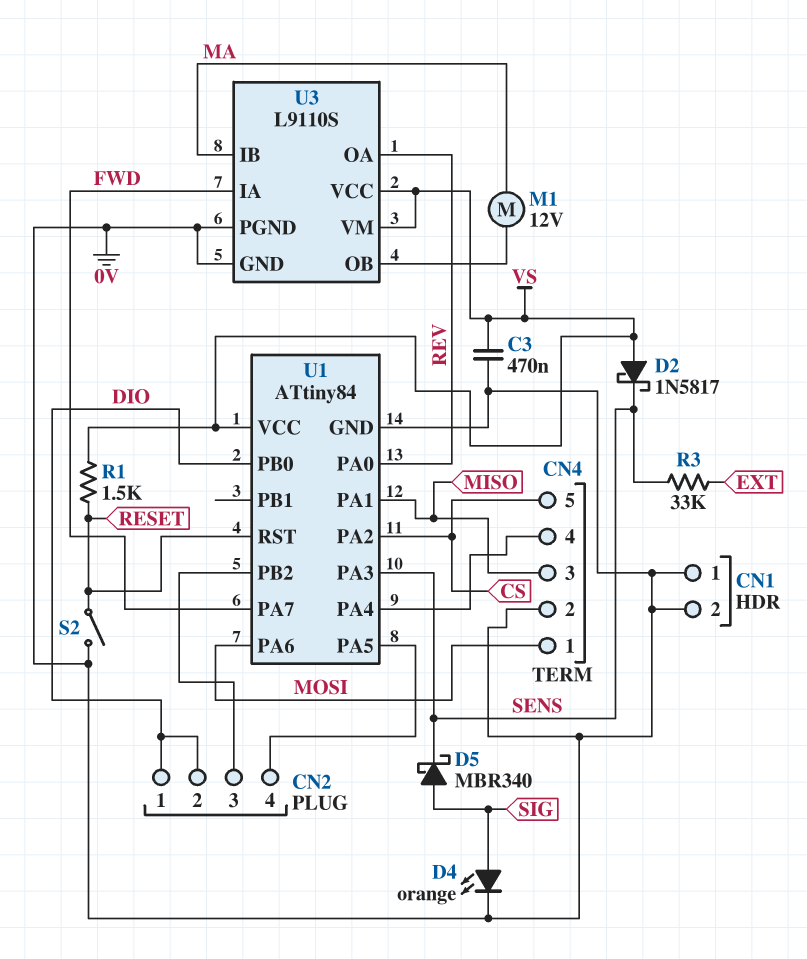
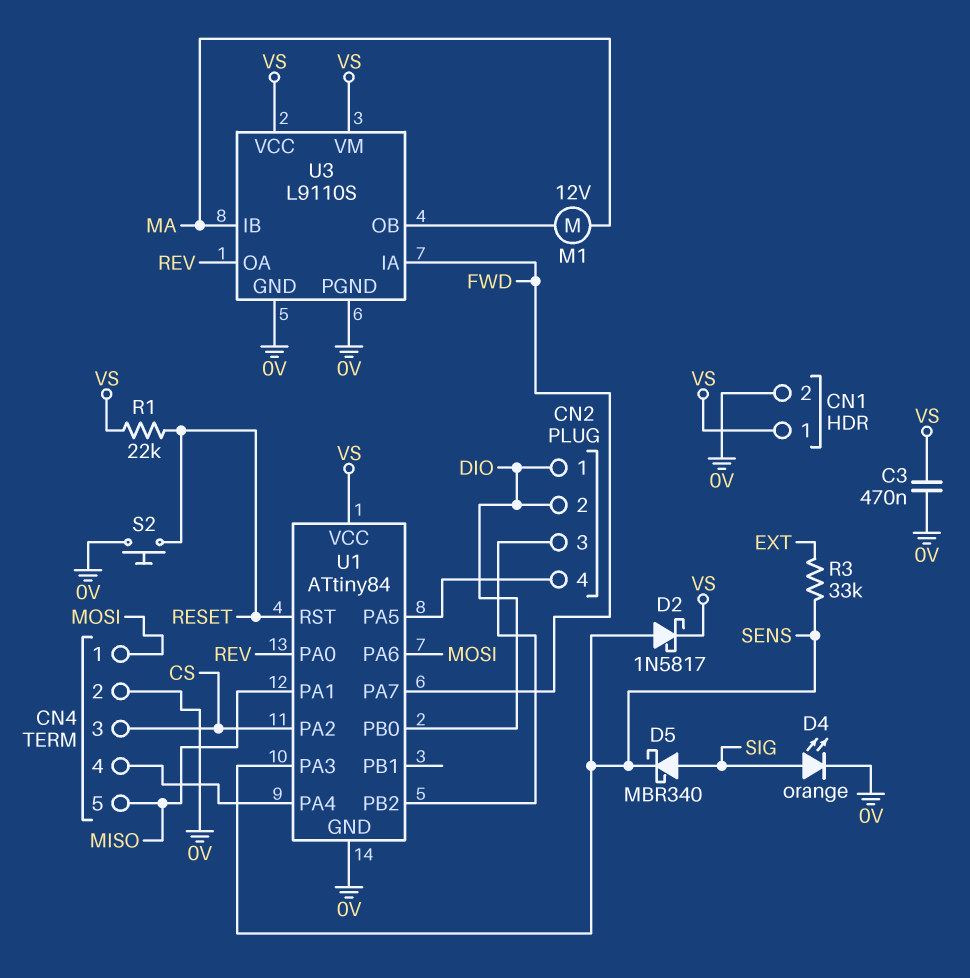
CN1 pin 1: 0V -> VS
CN4 pin 3: MISO -> CS
CN4 pin 5: CS -> MISO
D2: schottky 1N5817 (A VS, K SENS) -> schottky 1N5817 (A SENS, K VS)
R1: 1.5k (RESET, VS) -> 22k (RESET, VS)
S2: switch (0V, RESET) -> button (0V, RESET)

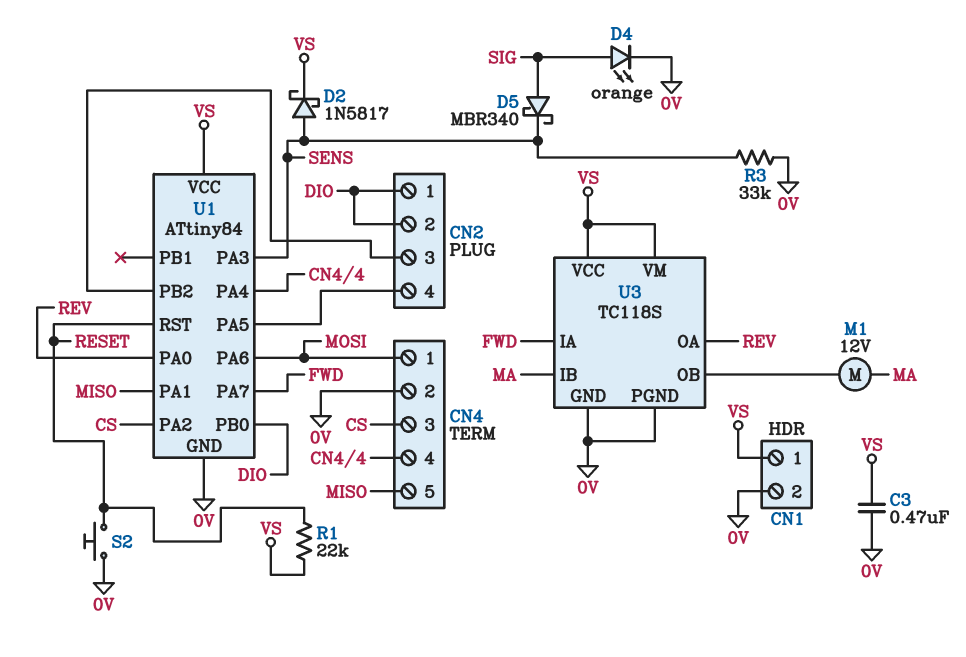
R3: 33k (EXT, SENS) -> 33k (0V, SENS)
U3: L9110S -> TC118S

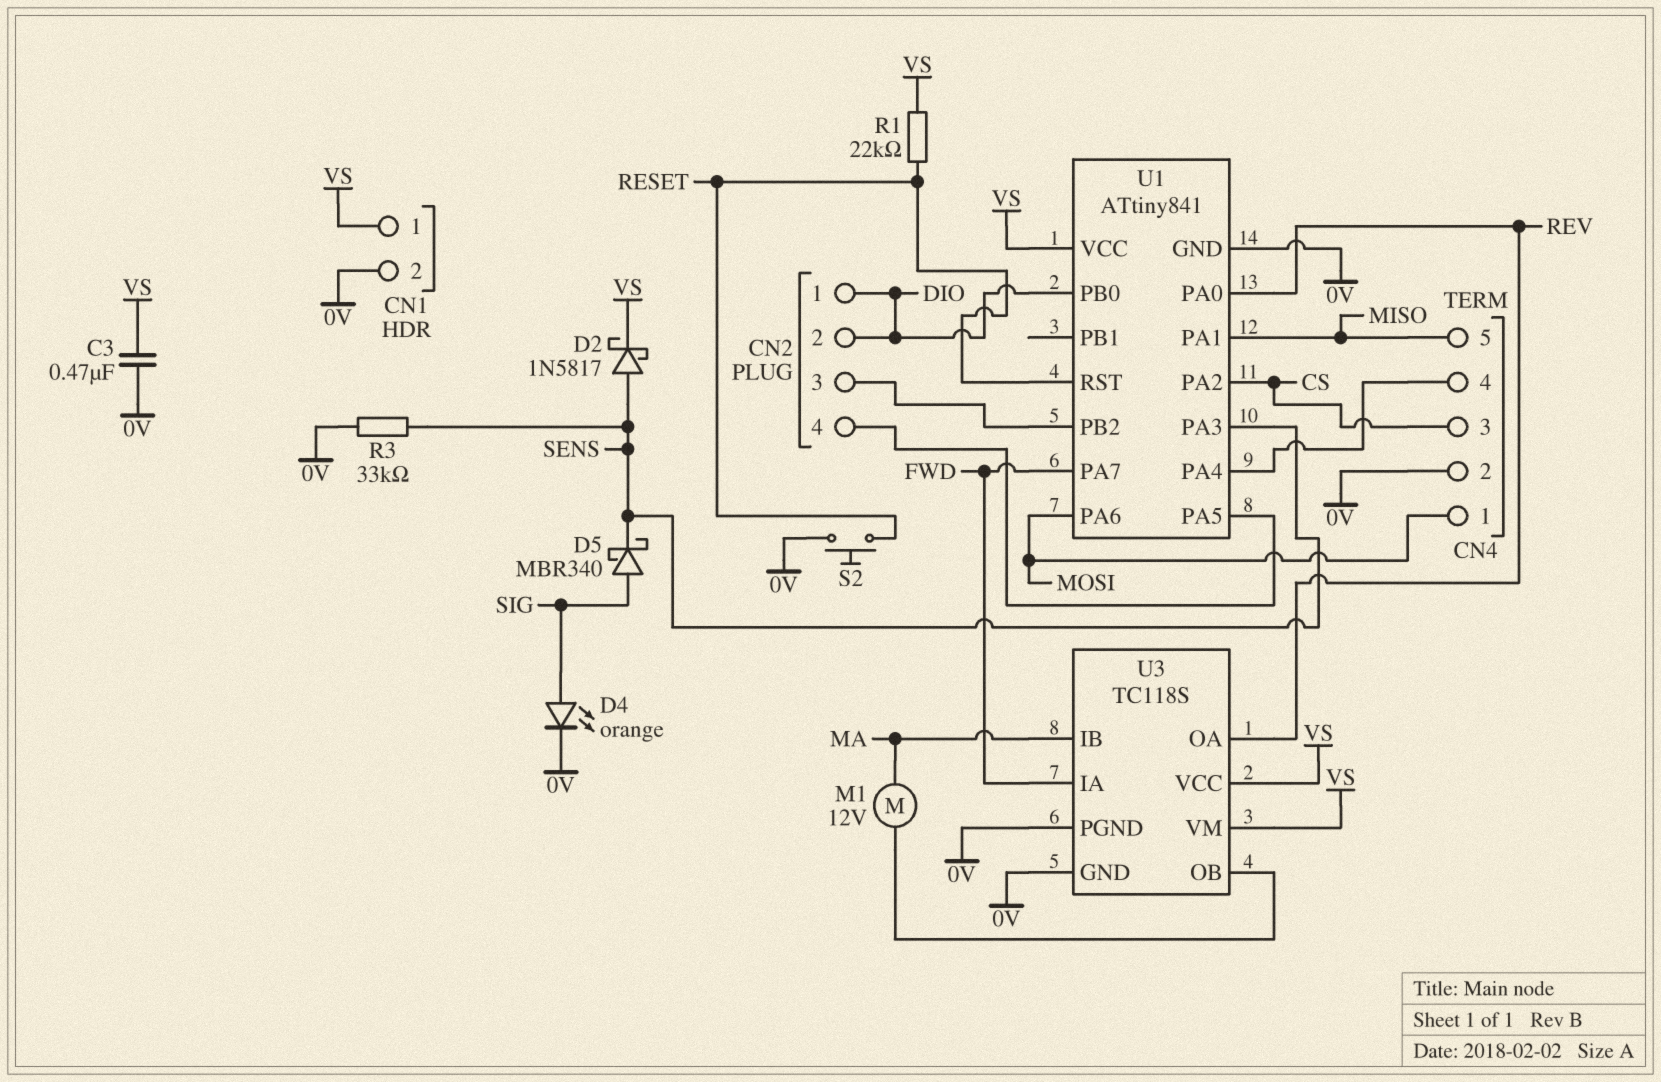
U1: ATtiny84 -> ATtiny841

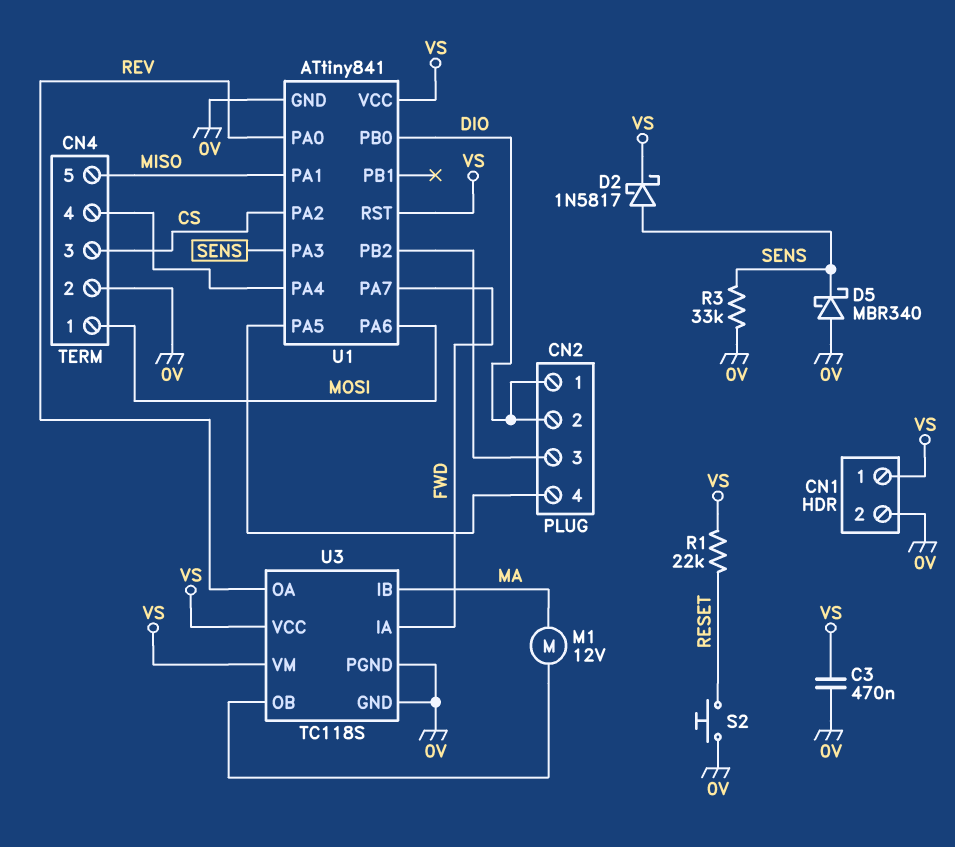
D4: LED orange (A SIG, K 0V) -> none
D5: schottky MBR340 (A SIG, K SENS) -> schottky MBR340 (A 0V, K SENS)
U1 pin RST: RESET -> VS

